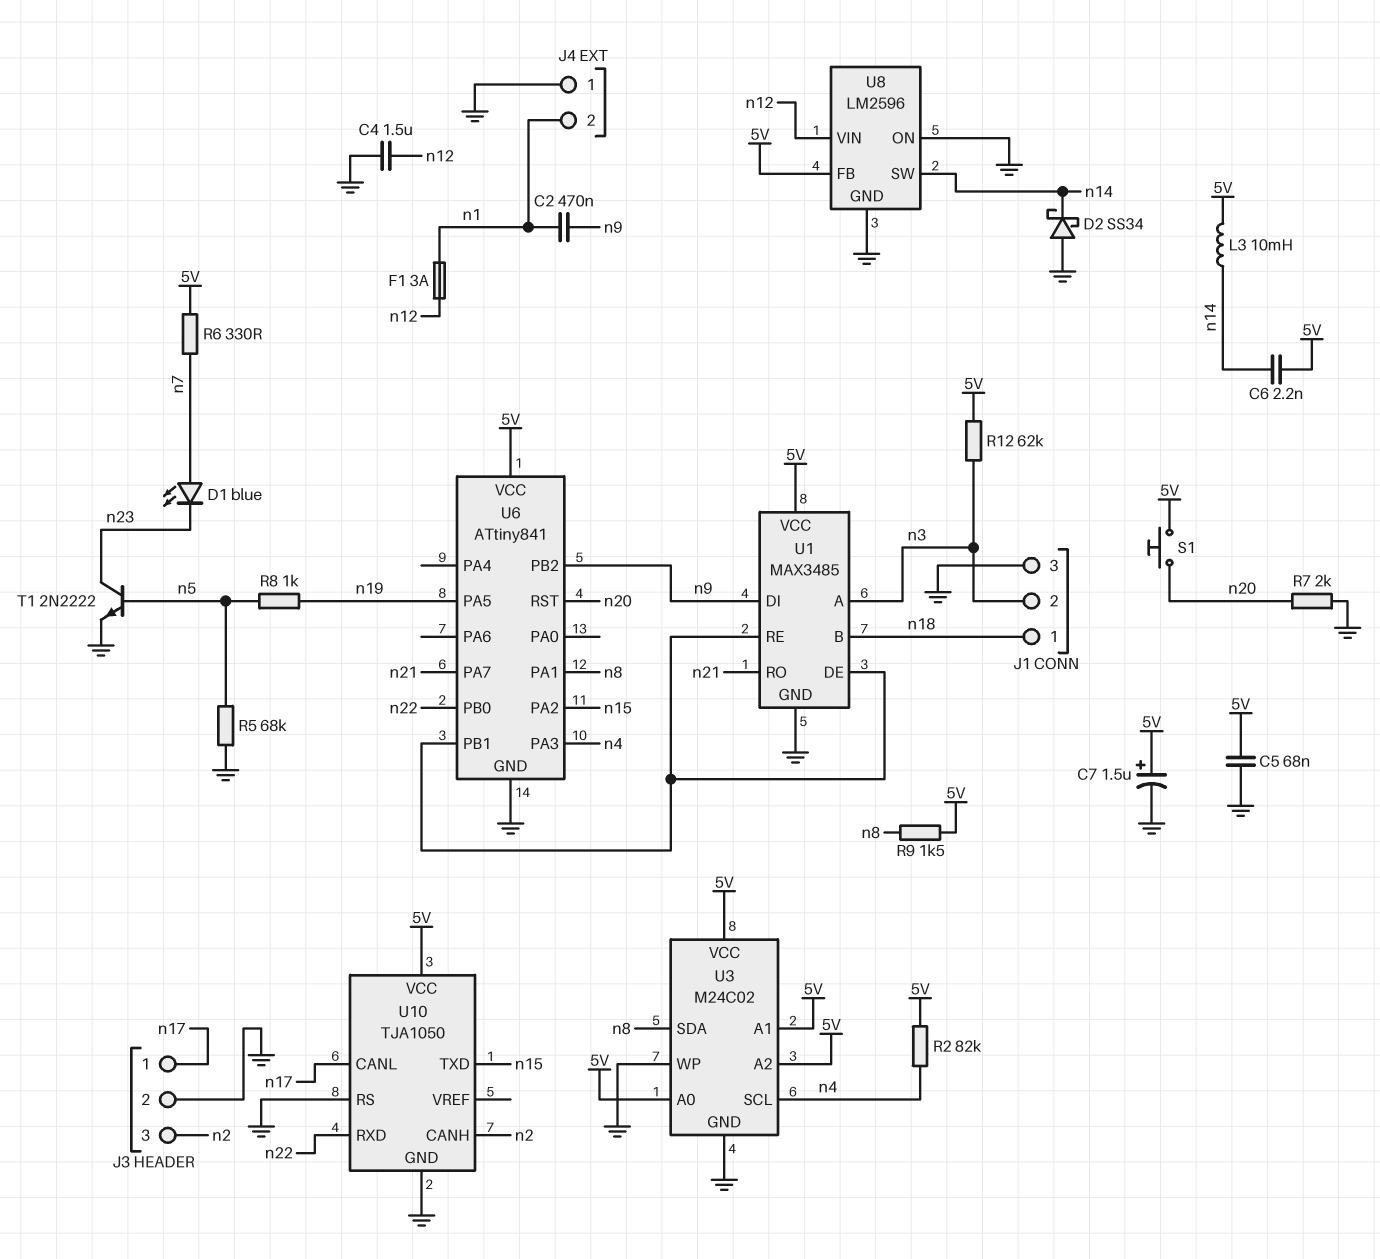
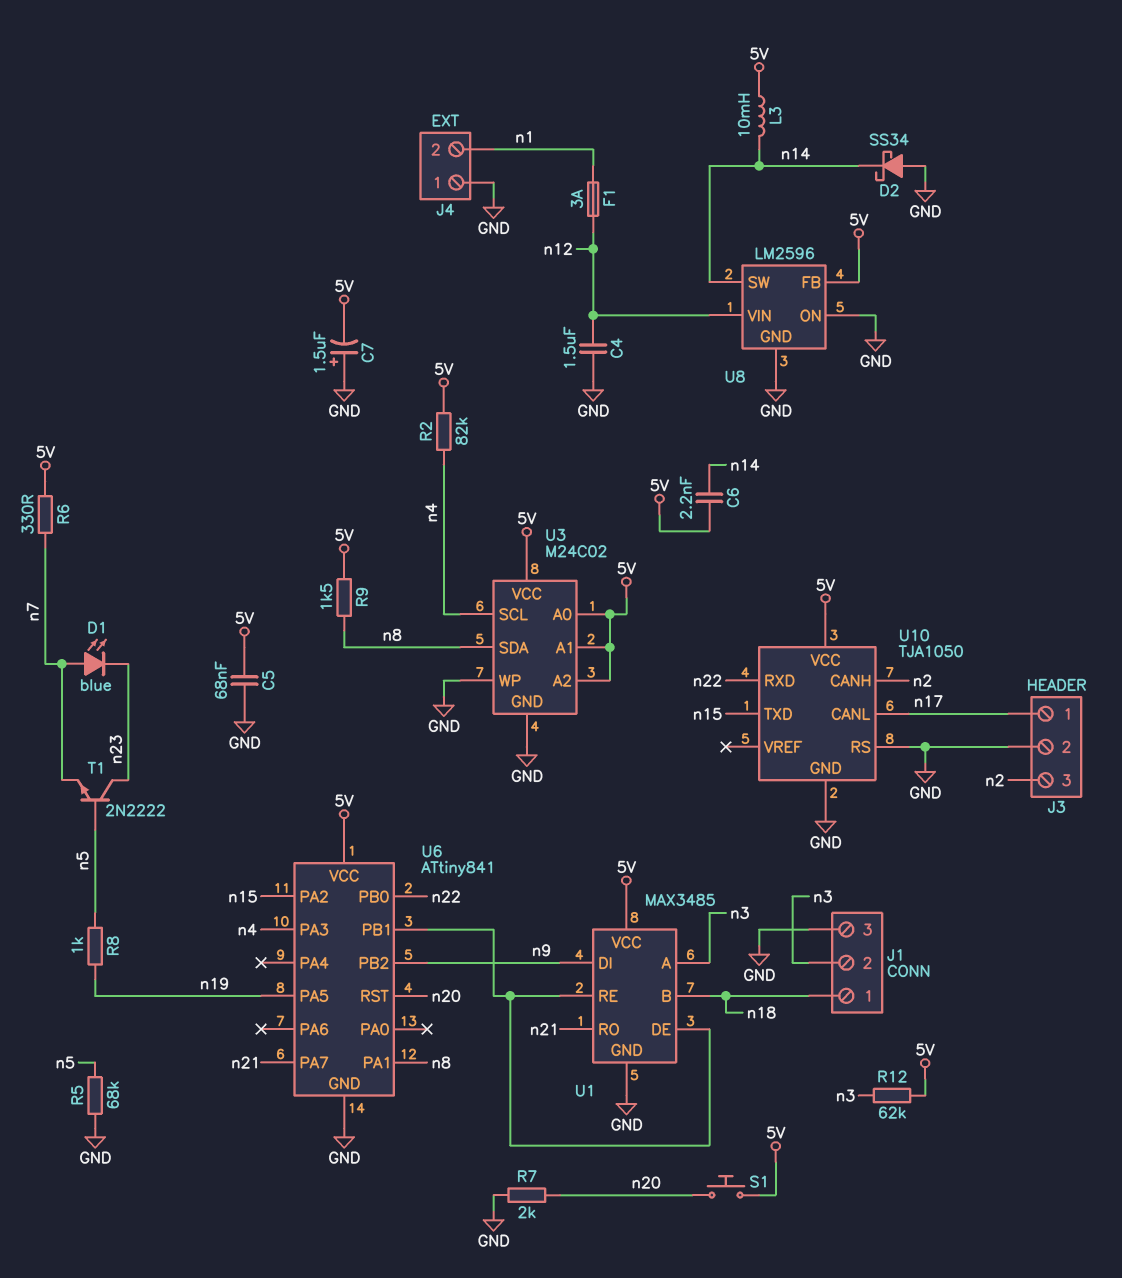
C2: 470nF (n1, n9) -> none
C7: 1.5uF (plus 5V, minus GND) -> 1.5uF (plus GND, minus 5V)
T1: NPN 2N2222 (B n5, C n23, E GND) -> NPN 2N2222 (B n5, C n23, E n7)

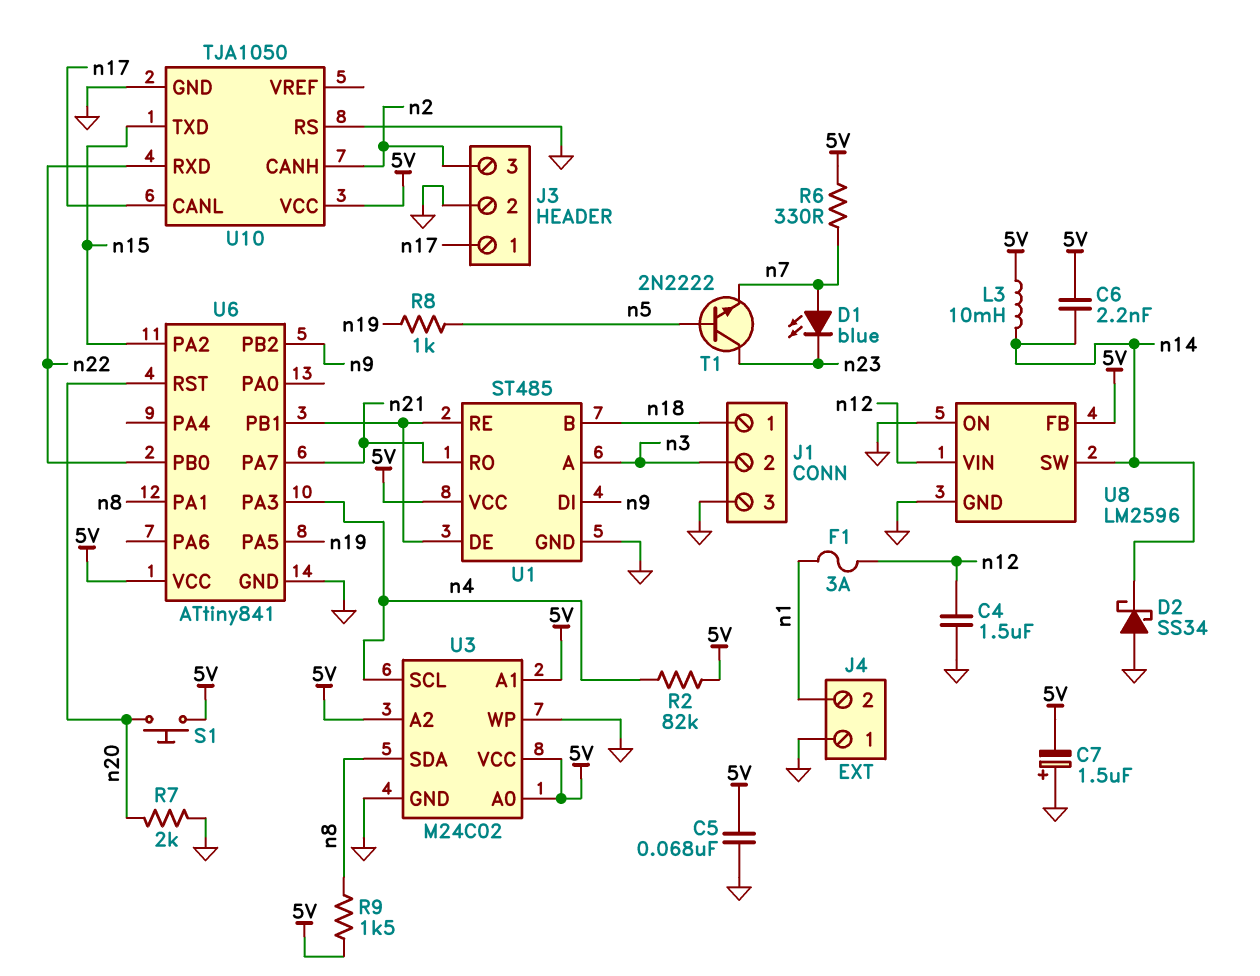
R5: 68k (GND, n5) -> none
R12: 62k (5V, n3) -> none
U1: MAX3485 -> ST485

